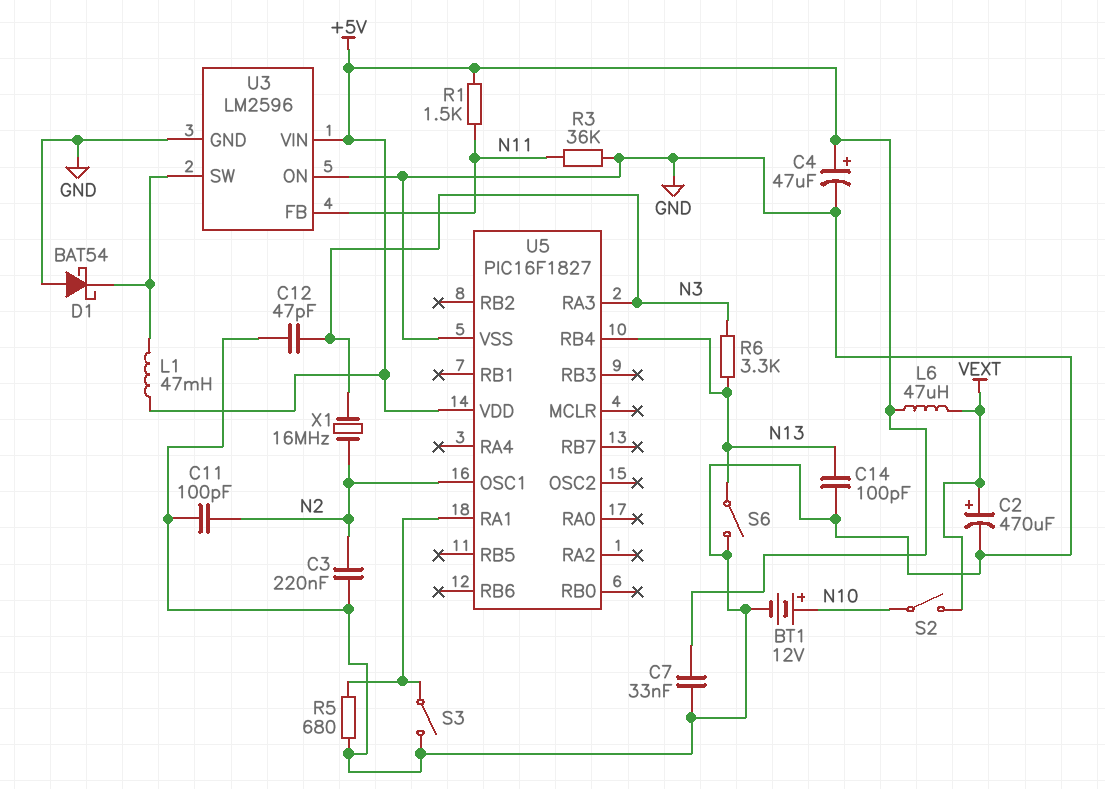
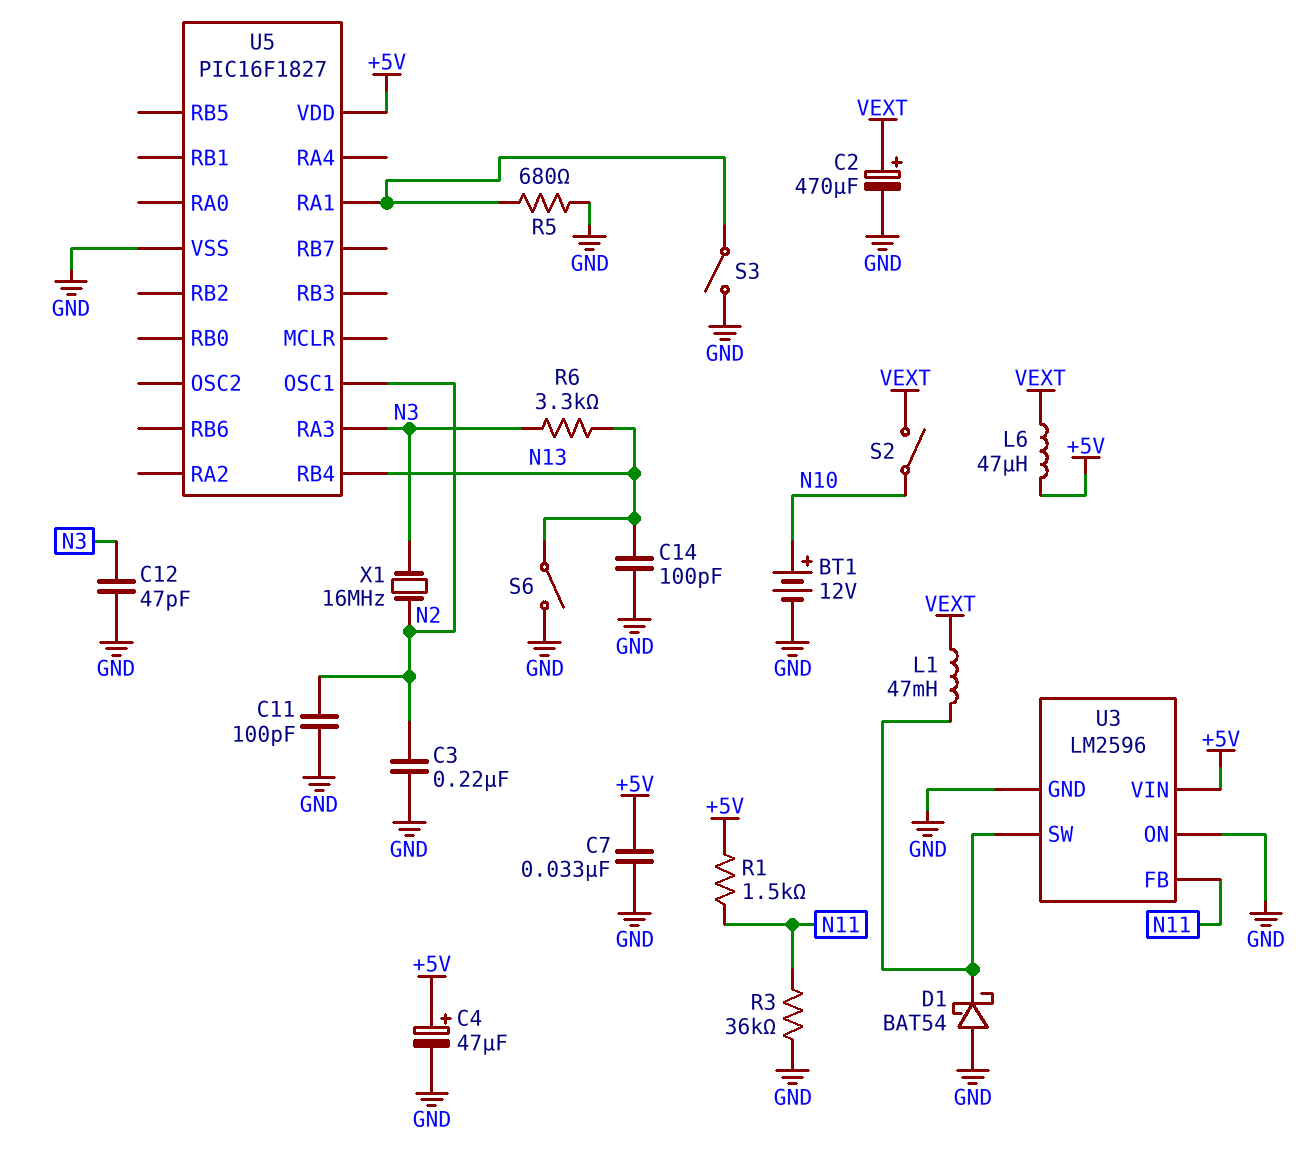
L1: 47mH (+5V, U3/SW) -> 47mH (U3/SW, VEXT)

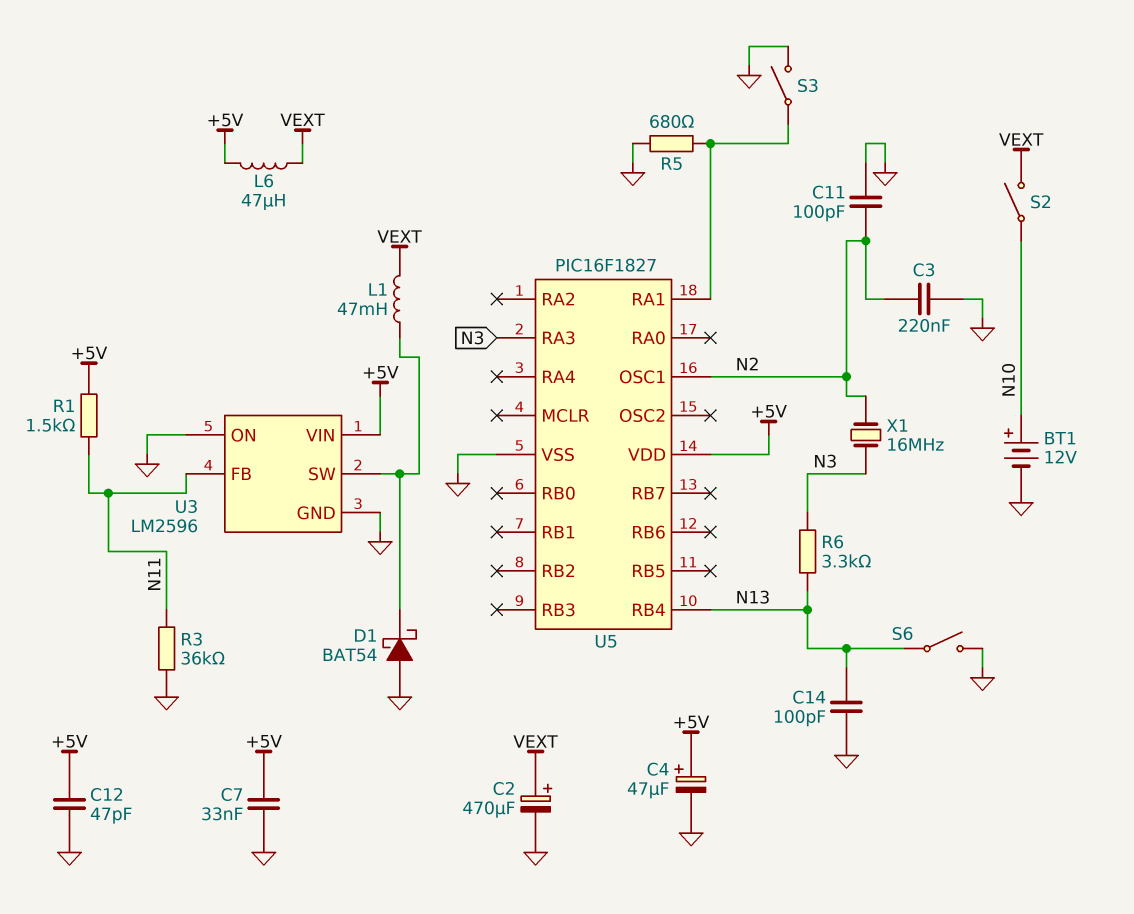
C12: 47pF (GND, N3) -> 47pF (+5V, GND)

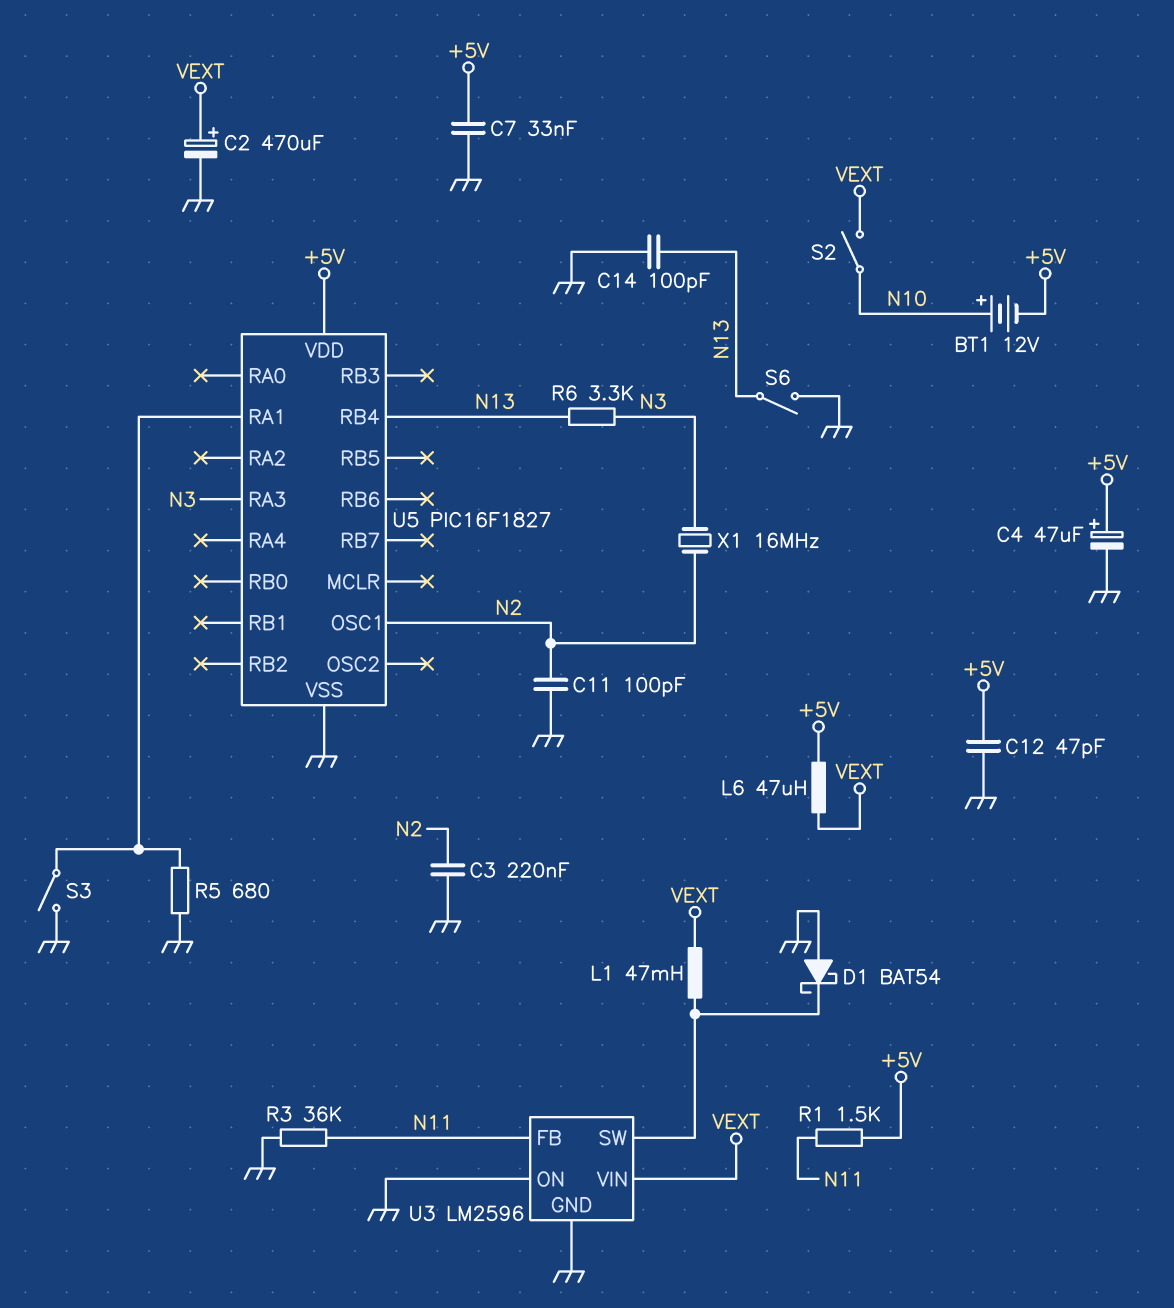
BT1: 12V (plus N10, minus GND) -> 12V (plus N10, minus +5V)
U3 pin VIN: +5V -> VEXT

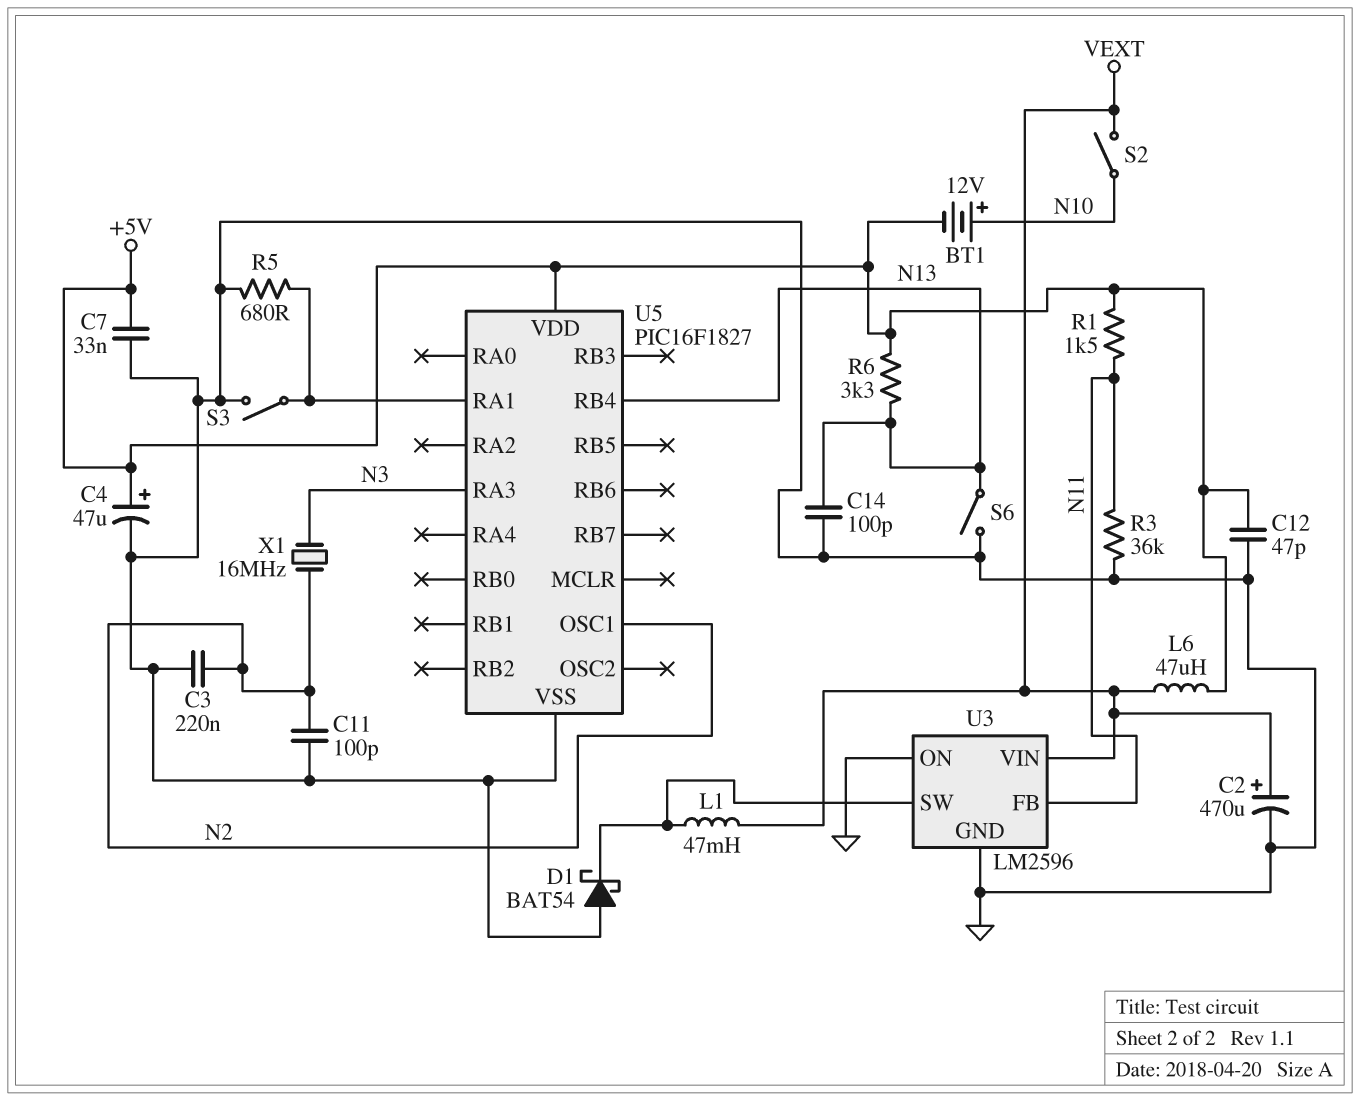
R6: 3.3k (N3, N13) -> 3.3k (+5V, N13)

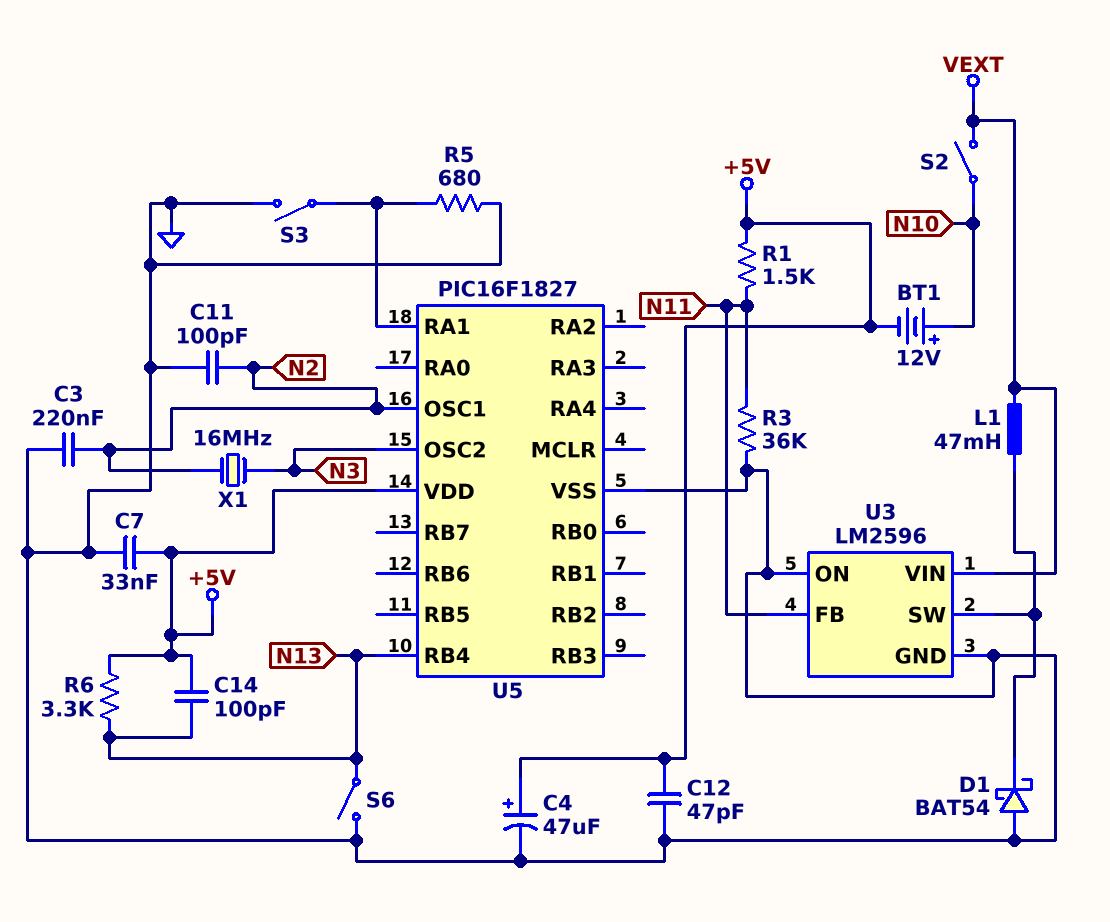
C2: 470uF (plus VEXT, minus GND) -> none
C14: 100pF (GND, N13) -> 100pF (+5V, N13)
L6: 47uH (+5V, VEXT) -> none
U5 pin OSC2: none -> N3
U5 pin RA3: N3 -> none

